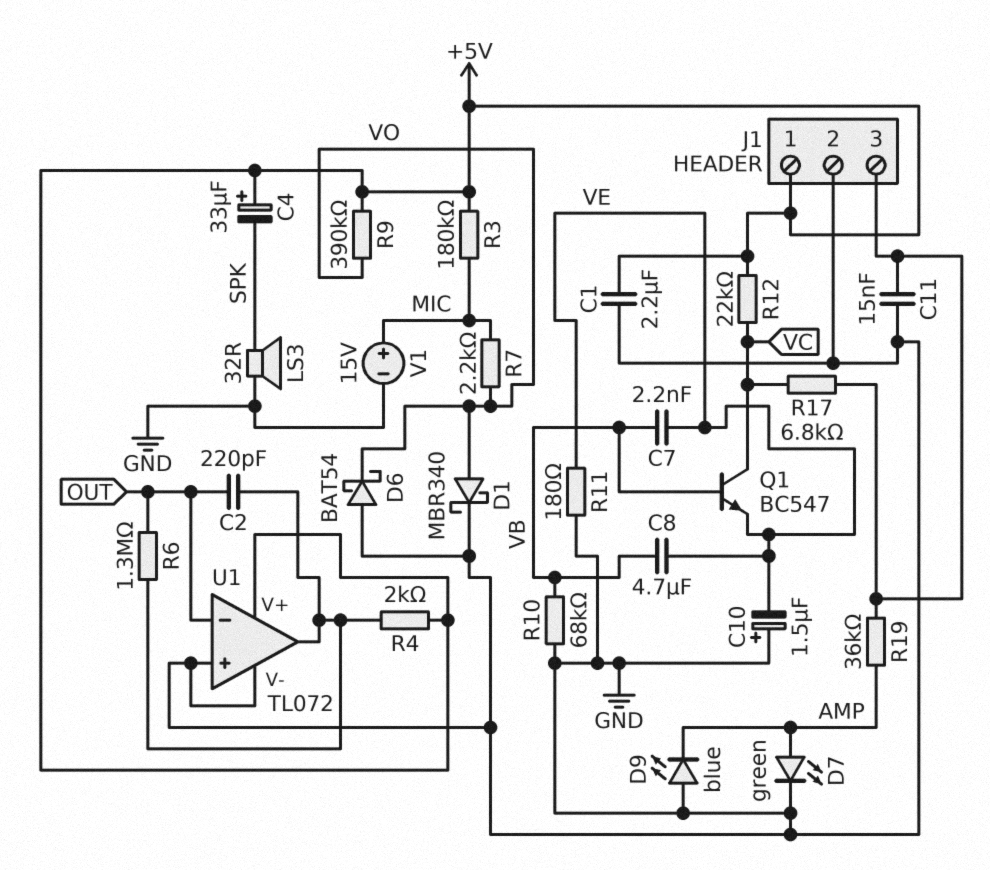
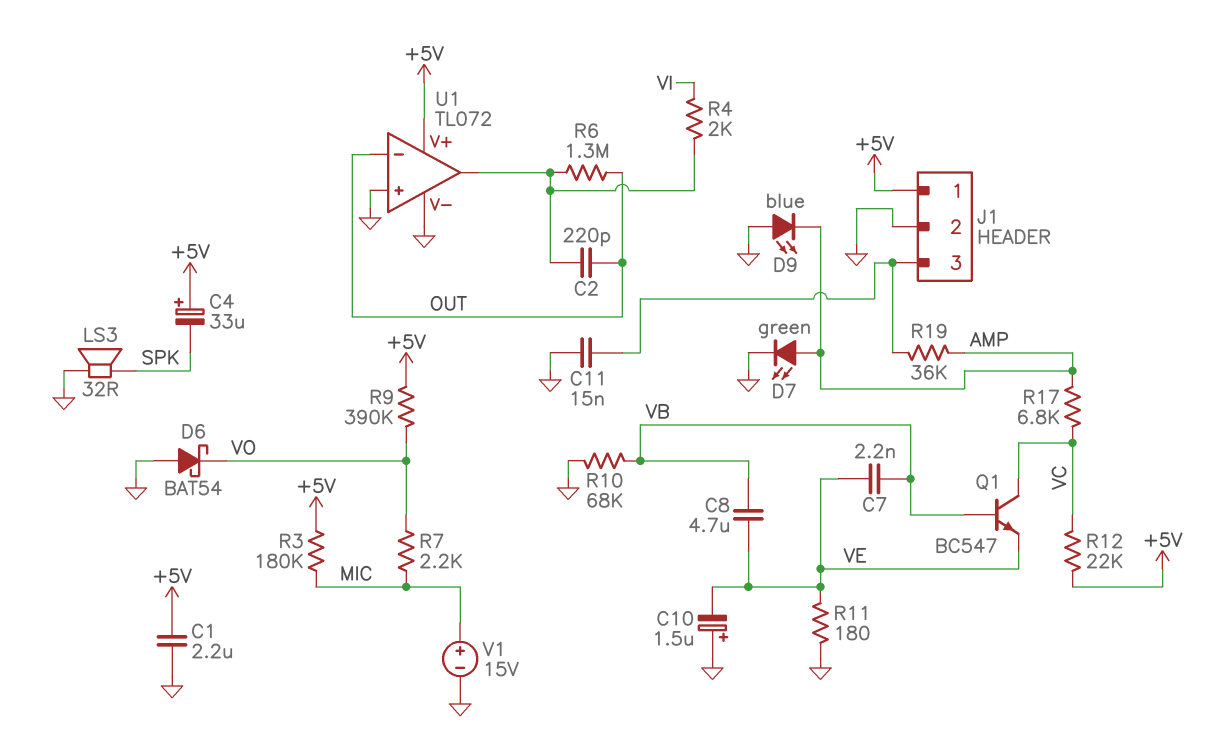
D1: schottky MBR340 (A VO, K GND) -> none
R4: 2k (+5V, U1/out) -> 2k (U1/out, VI)
R17: 6.8k (J1/3, VC) -> 6.8k (AMP, VC)

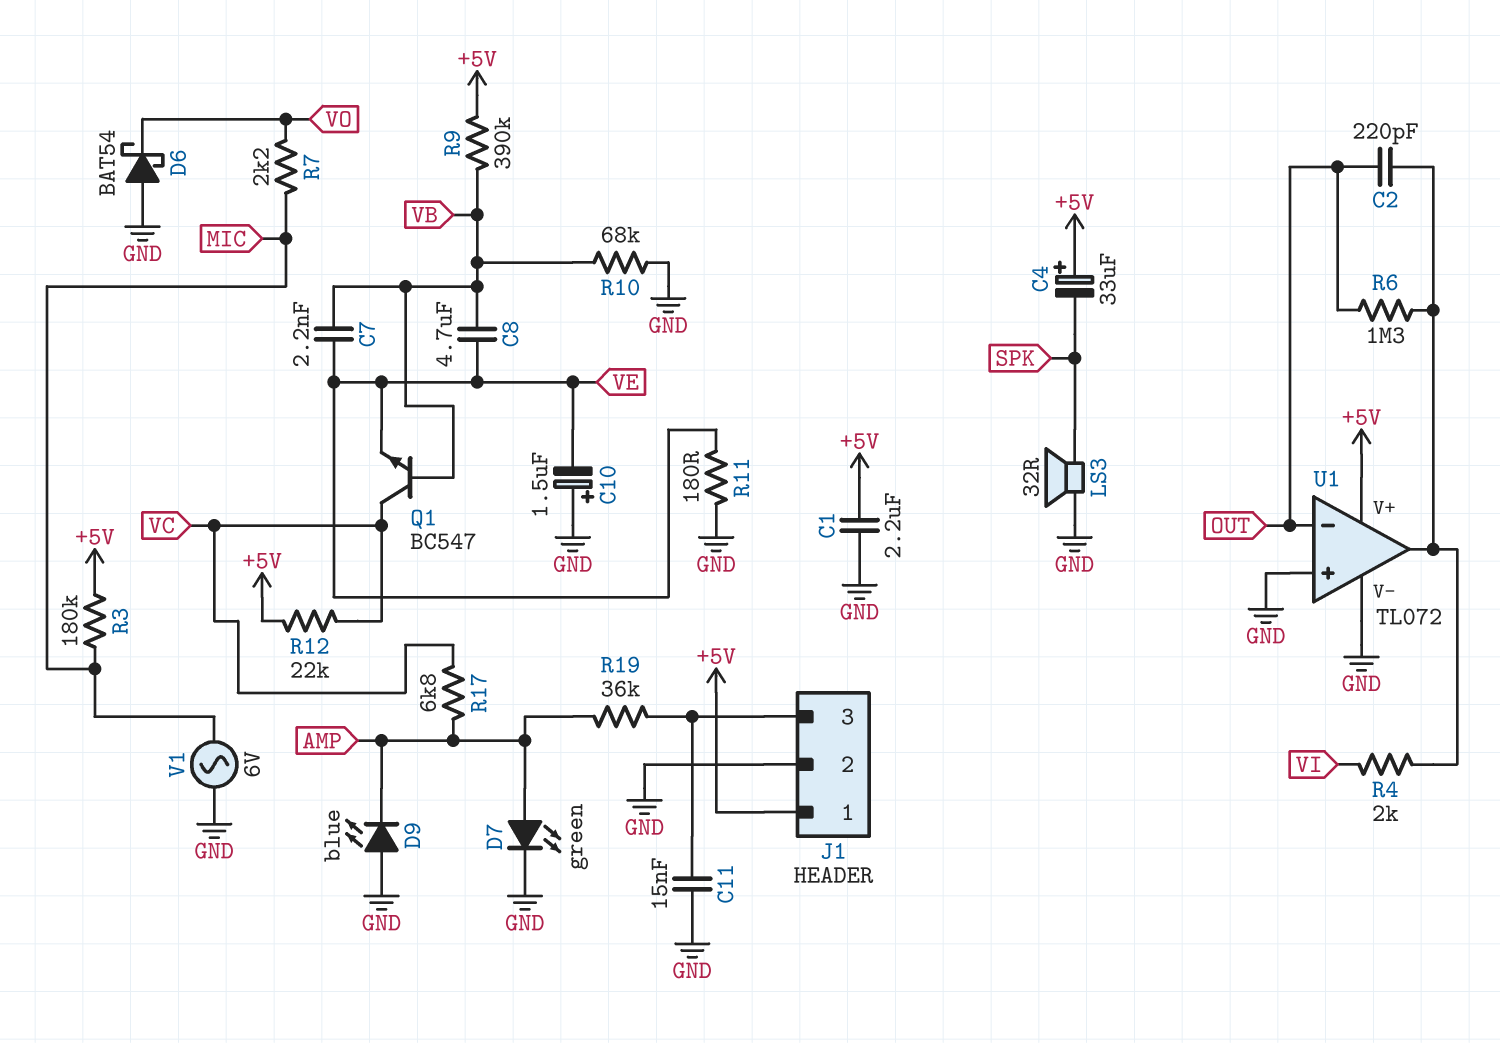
R9: 390k (+5V, VO) -> 390k (+5V, VB)
V1: 15V (plus MIC, minus GND) -> AC 6V (GND, MIC)

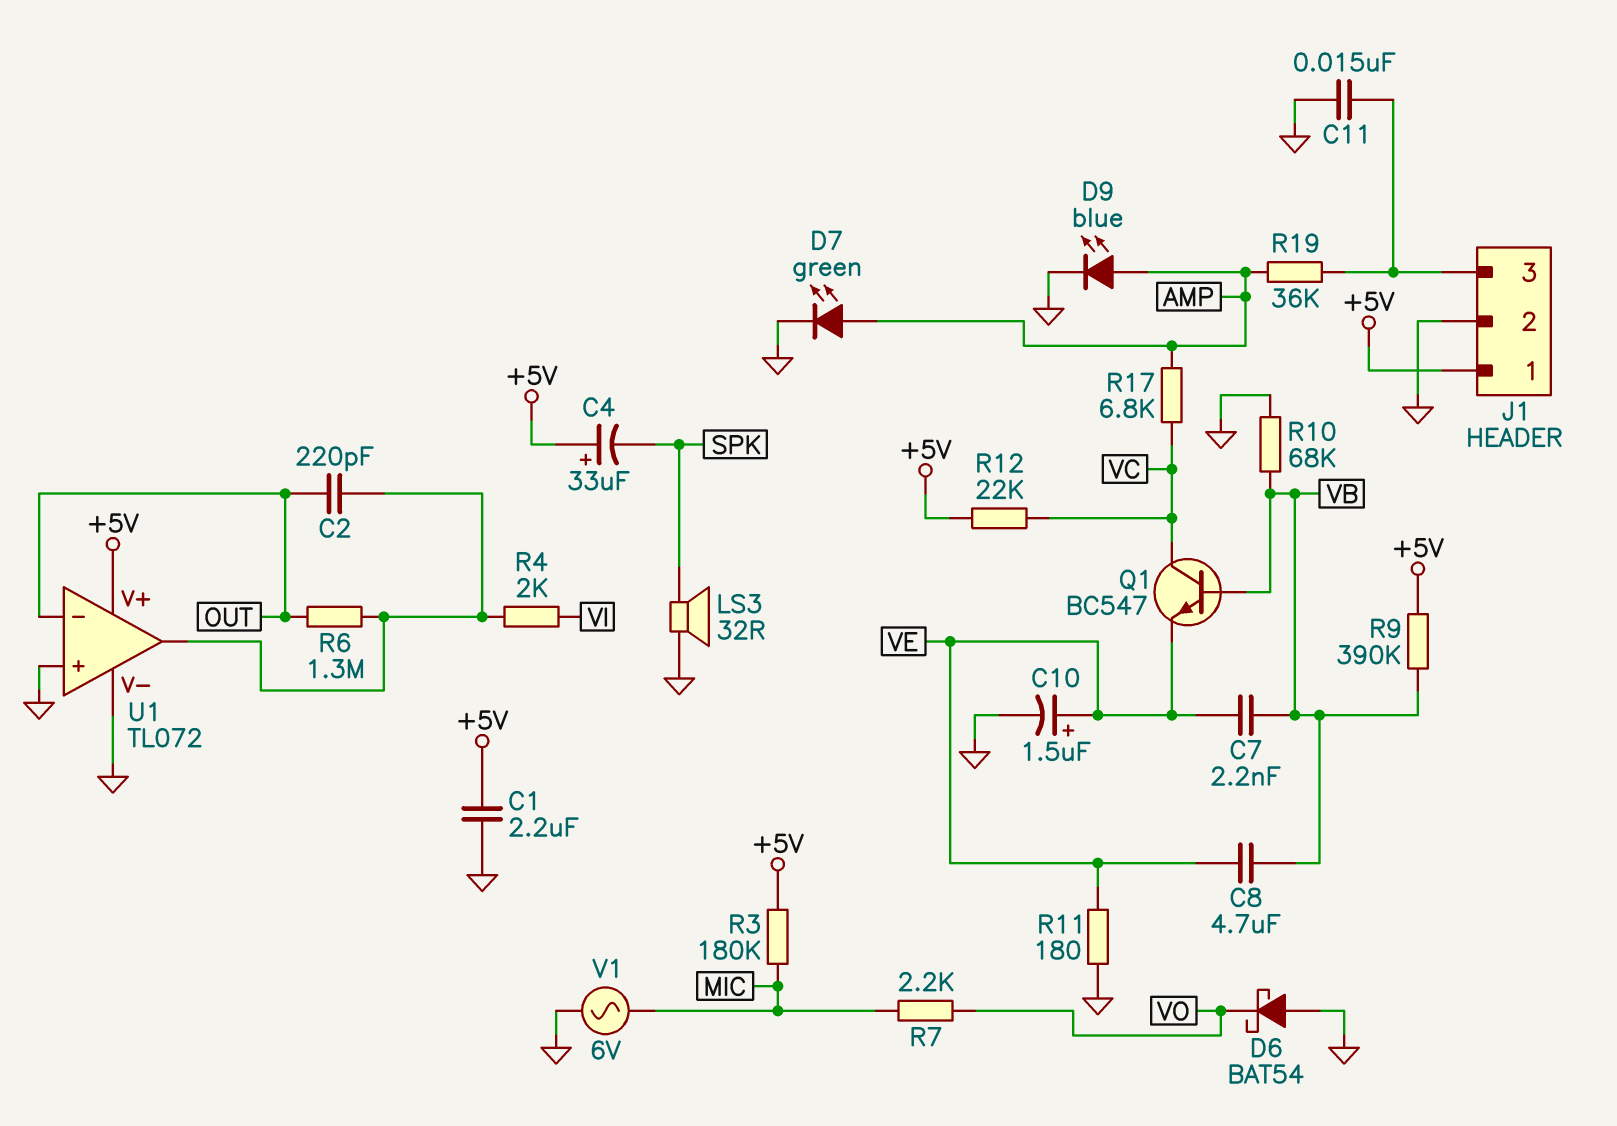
C10: 1.5uF (plus GND, minus VE) -> 1.5uF (plus VE, minus GND)
D9: LED blue (A GND, K AMP) -> LED blue (A AMP, K GND)

